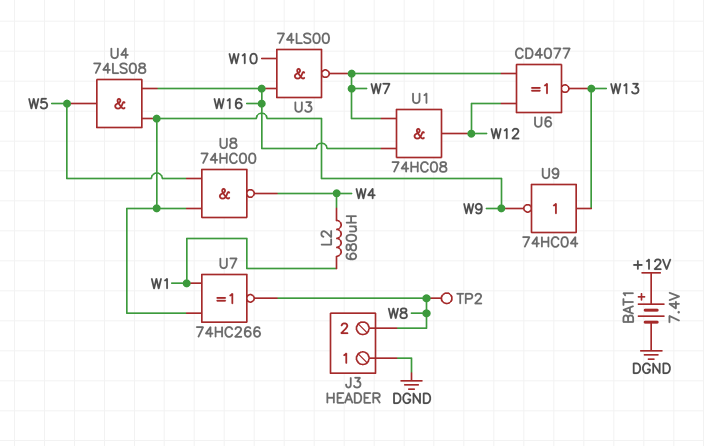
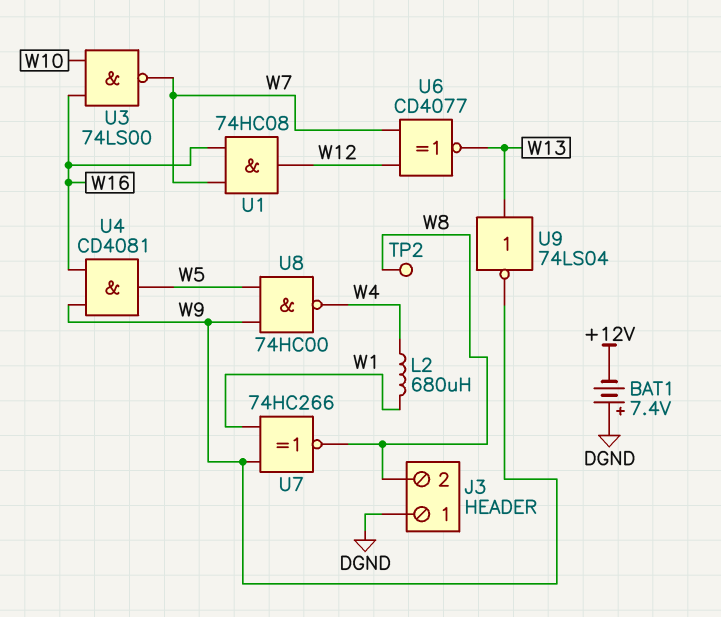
BAT1: 7.4V (plus +12V, minus DGND) -> 7.4V (plus DGND, minus +12V)
U4: AND 74LS08 (in W9, in W16, out W5) -> AND CD4081 (in W9, in W16, out W5)
U9: NOT 74HC04 (in W13, out W9) -> NOT 74LS04 (in W13, out W9)

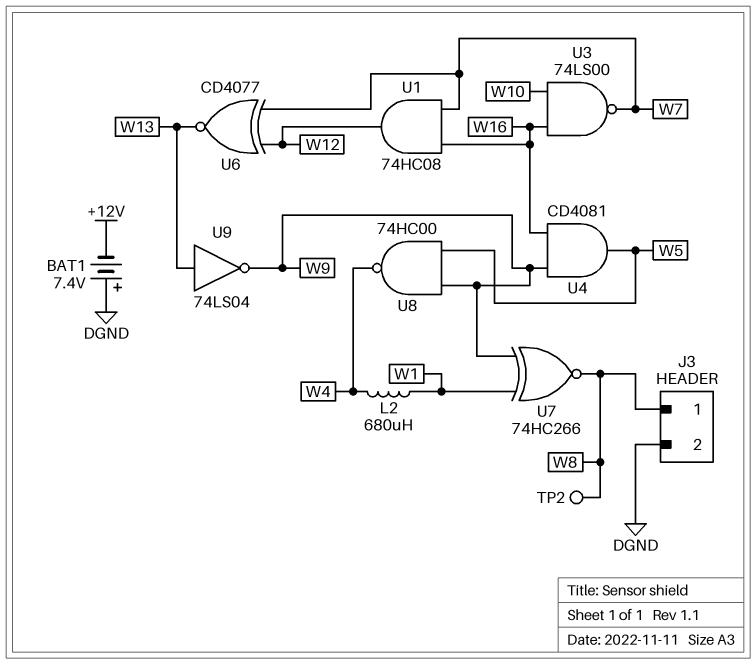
J3 pin 1: DGND -> W8
J3 pin 2: W8 -> DGND

